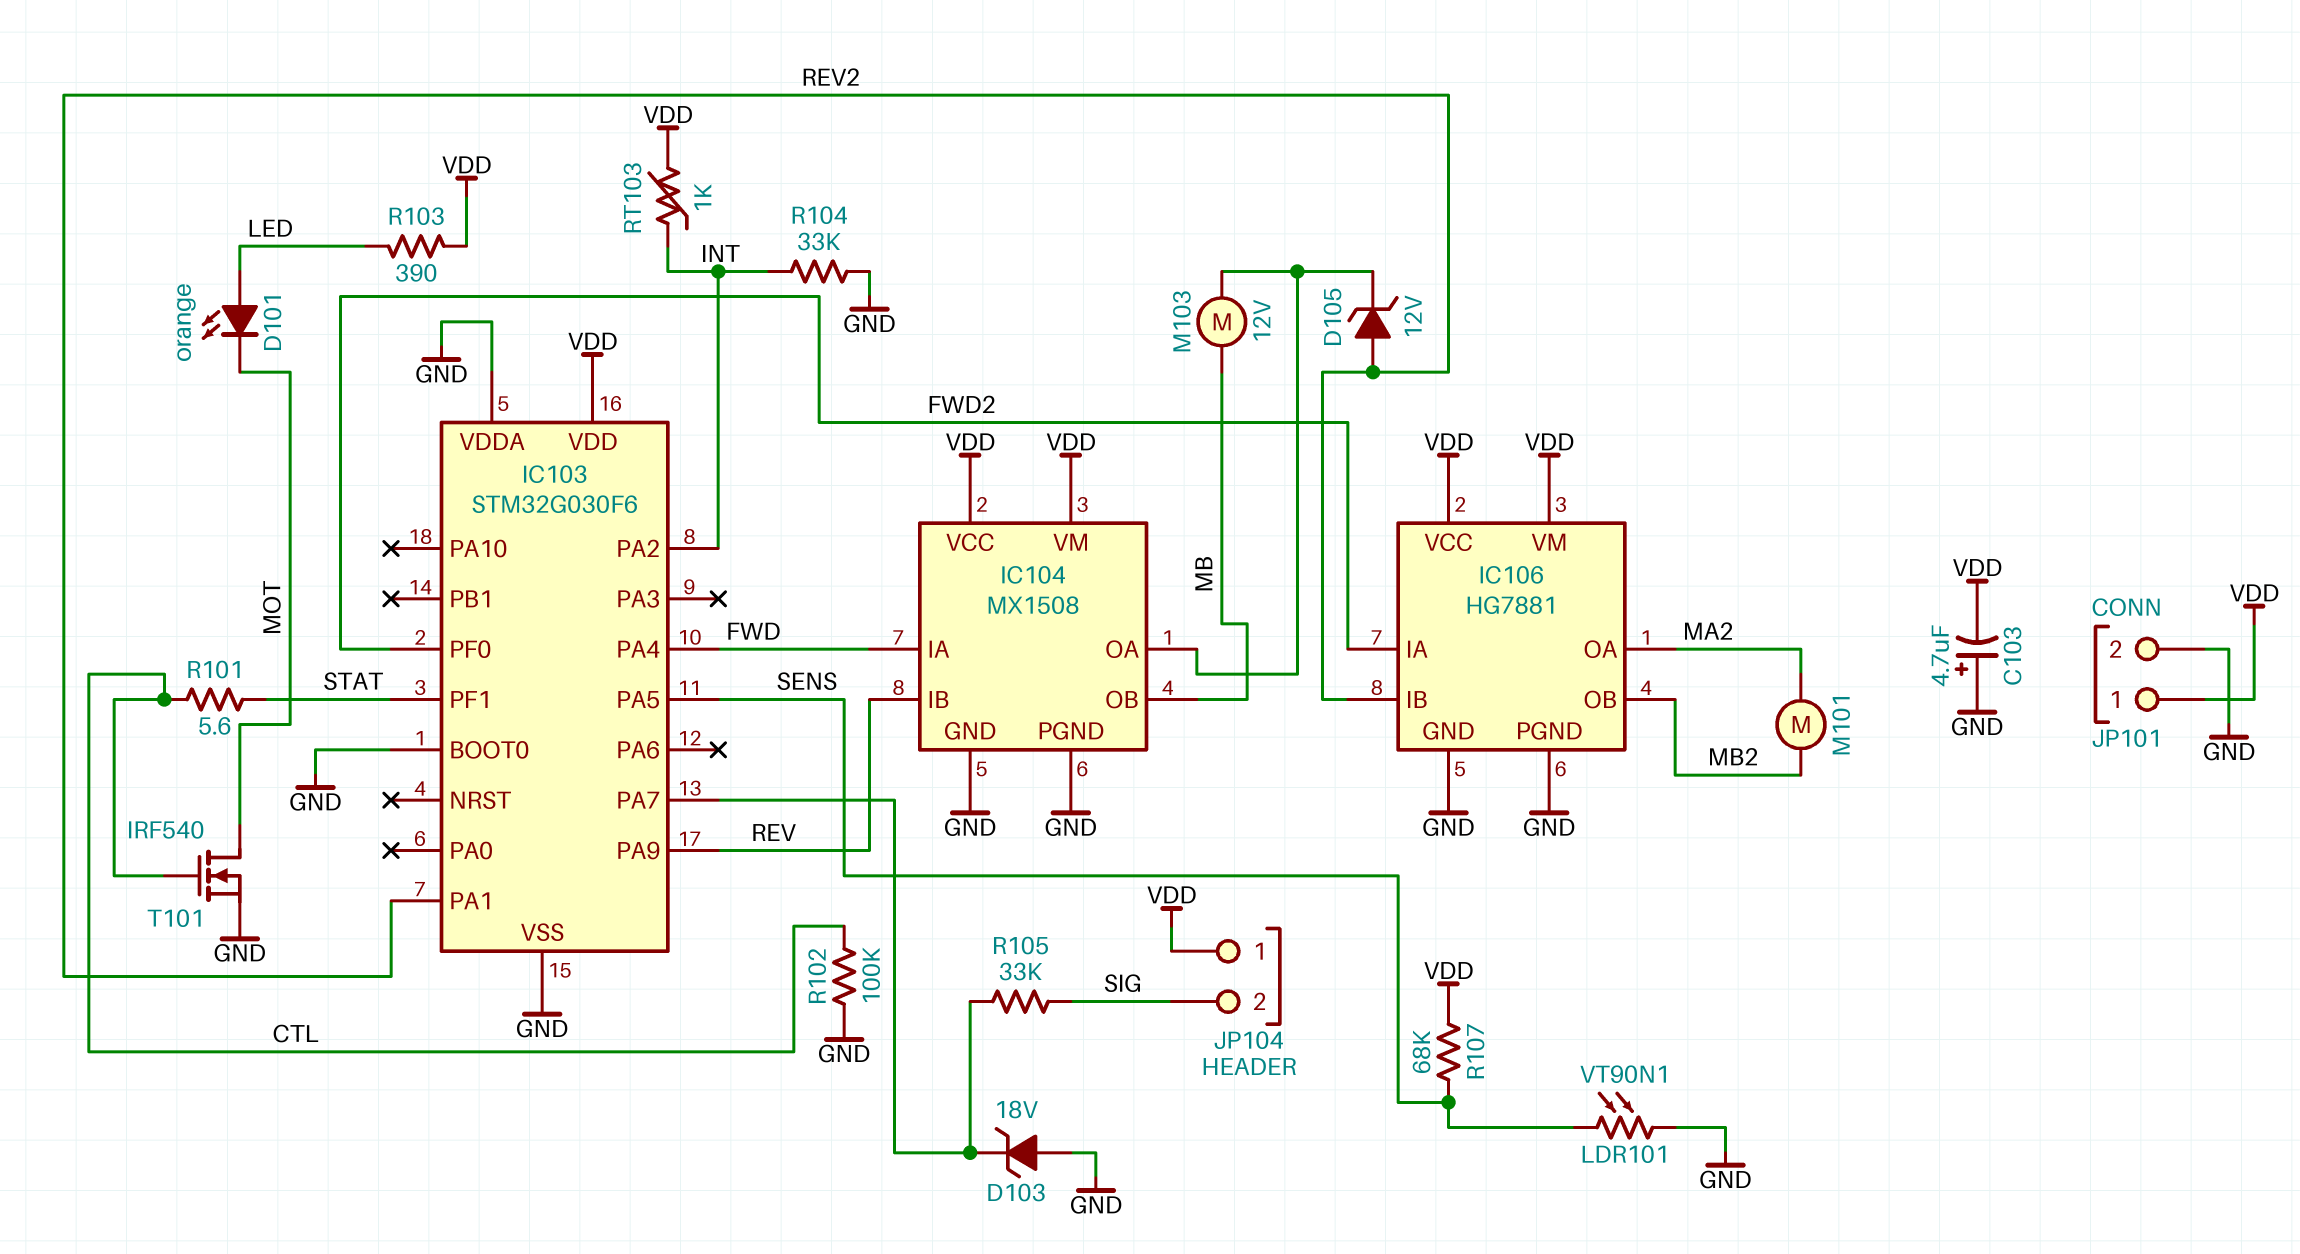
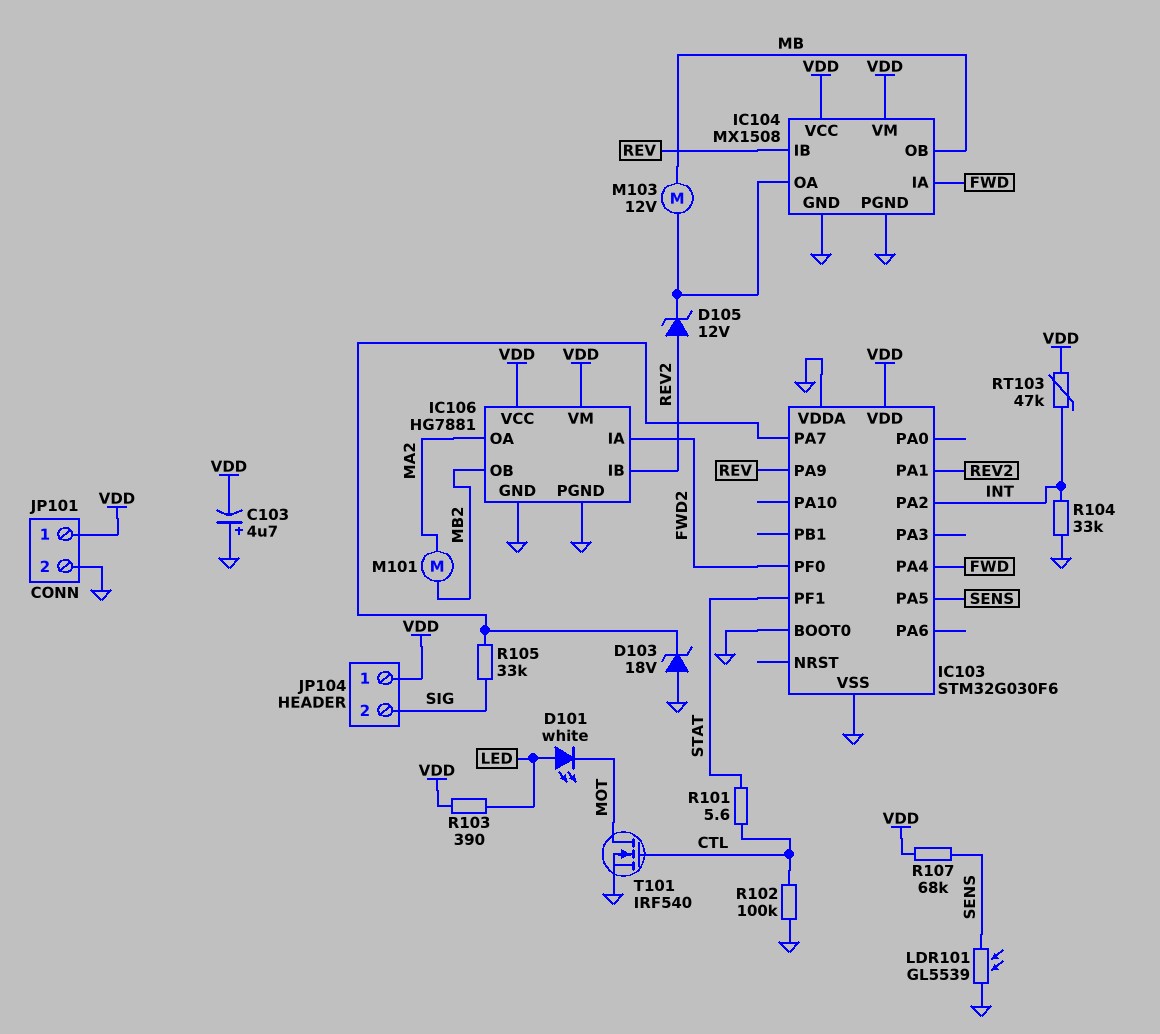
D101: LED orange (A LED, K MOT) -> LED white (A LED, K MOT)
LDR101: VT90N1 (GND, SENS) -> GL5539 (GND, SENS)
RT103: 1k (INT, VDD) -> 47k (INT, VDD)

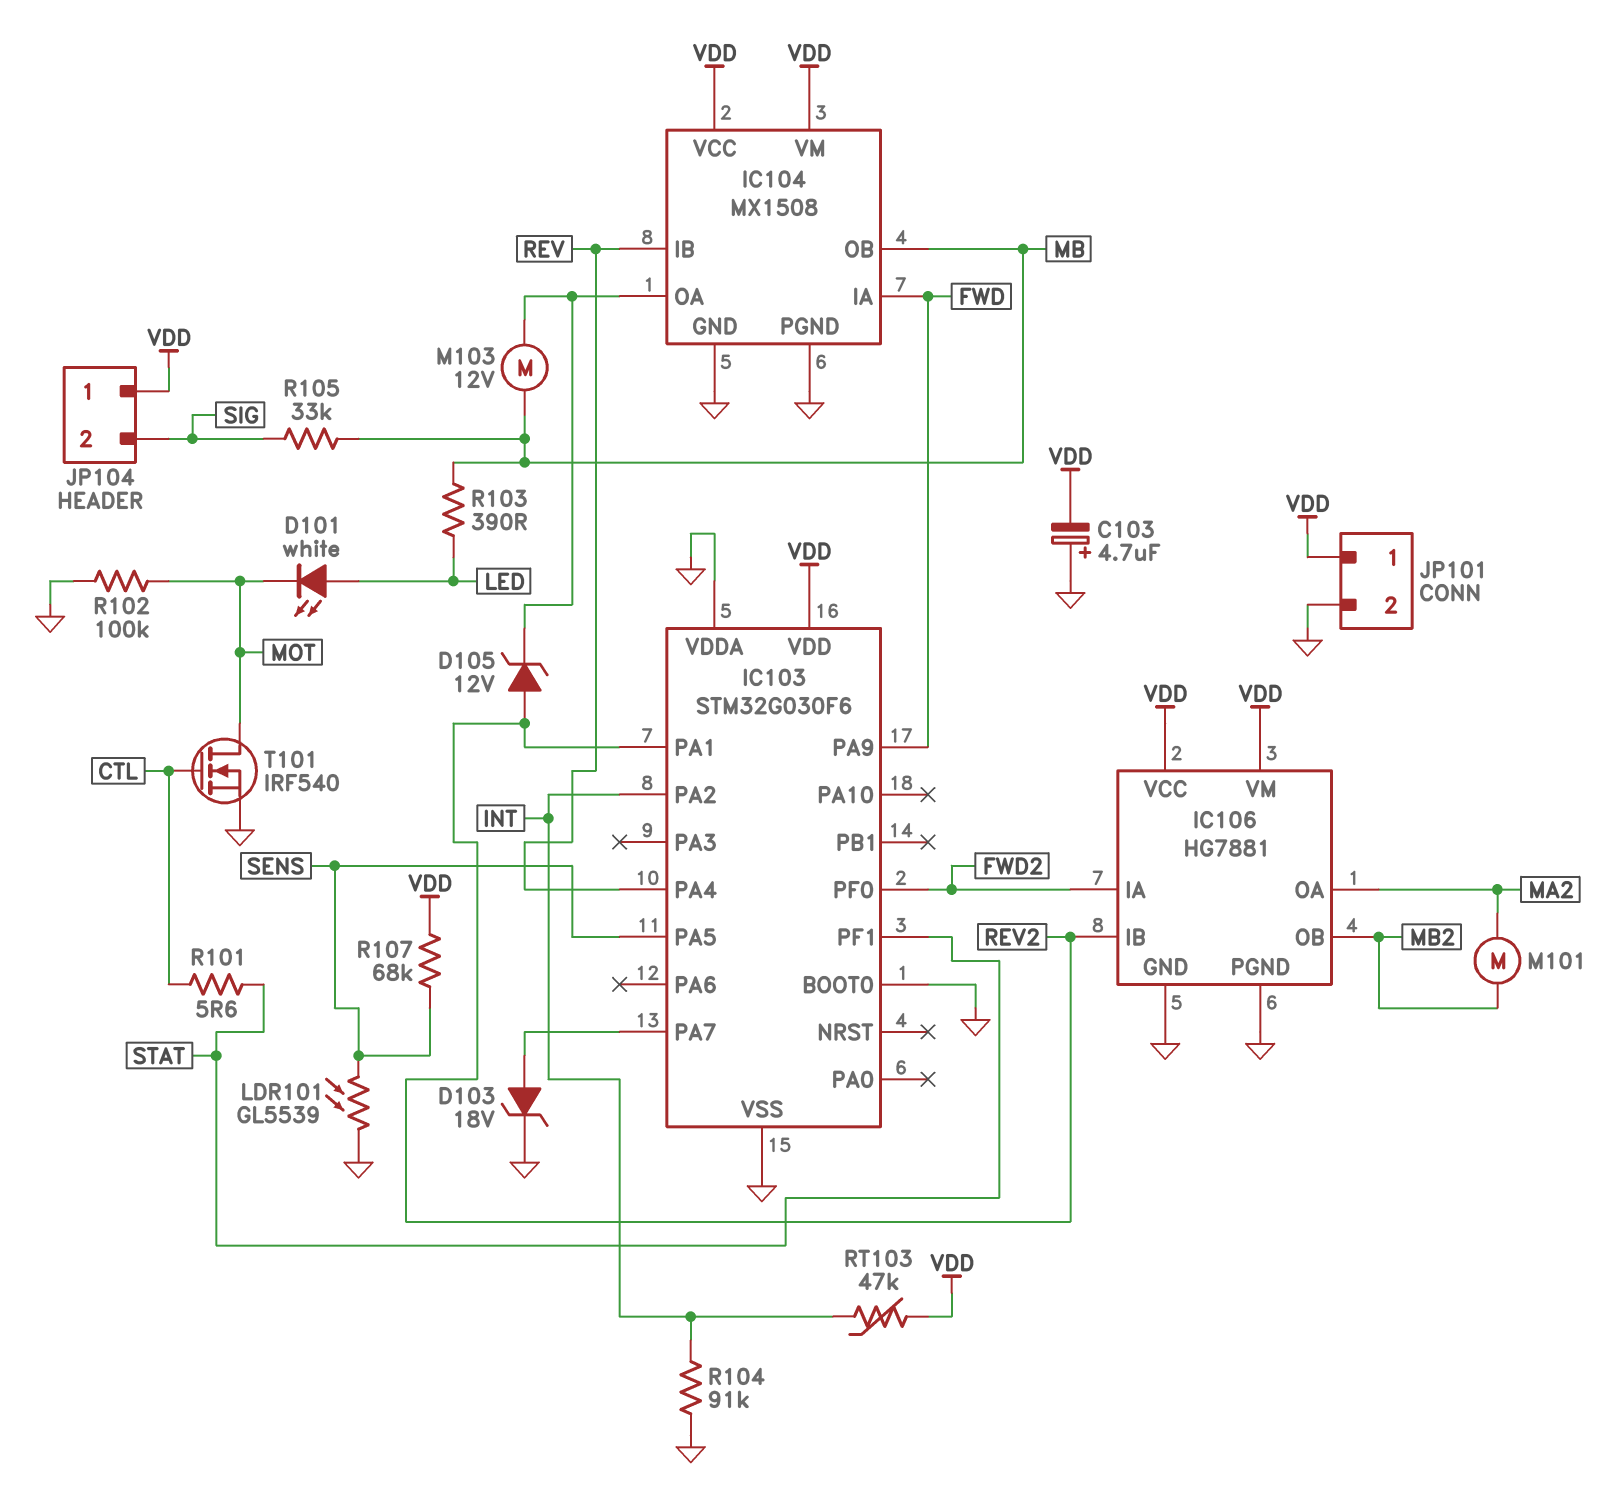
D103: zener 18V (A GND, K IC103/PA7) -> zener 18V (A IC103/PA7, K GND)
IC103 pin PA4: FWD -> REV
IC103 pin PA9: REV -> FWD
R102: 100k (CTL, GND) -> 100k (GND, MOT)
R103: 390 (LED, VDD) -> 390 (LED, MB)
R104: 33k (GND, INT) -> 91k (GND, INT)
R105: 33k (IC103/PA7, SIG) -> 33k (MB, SIG)

